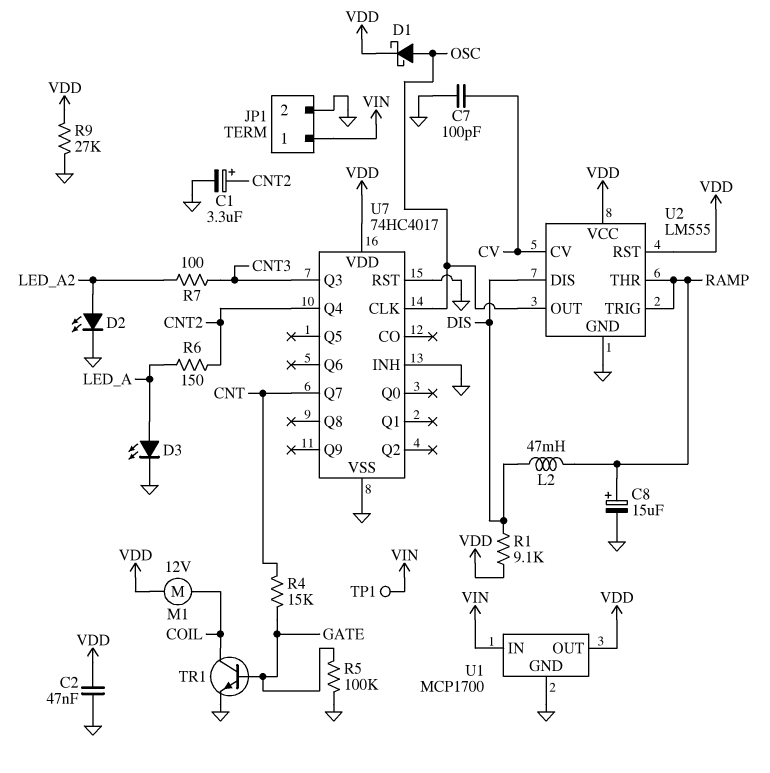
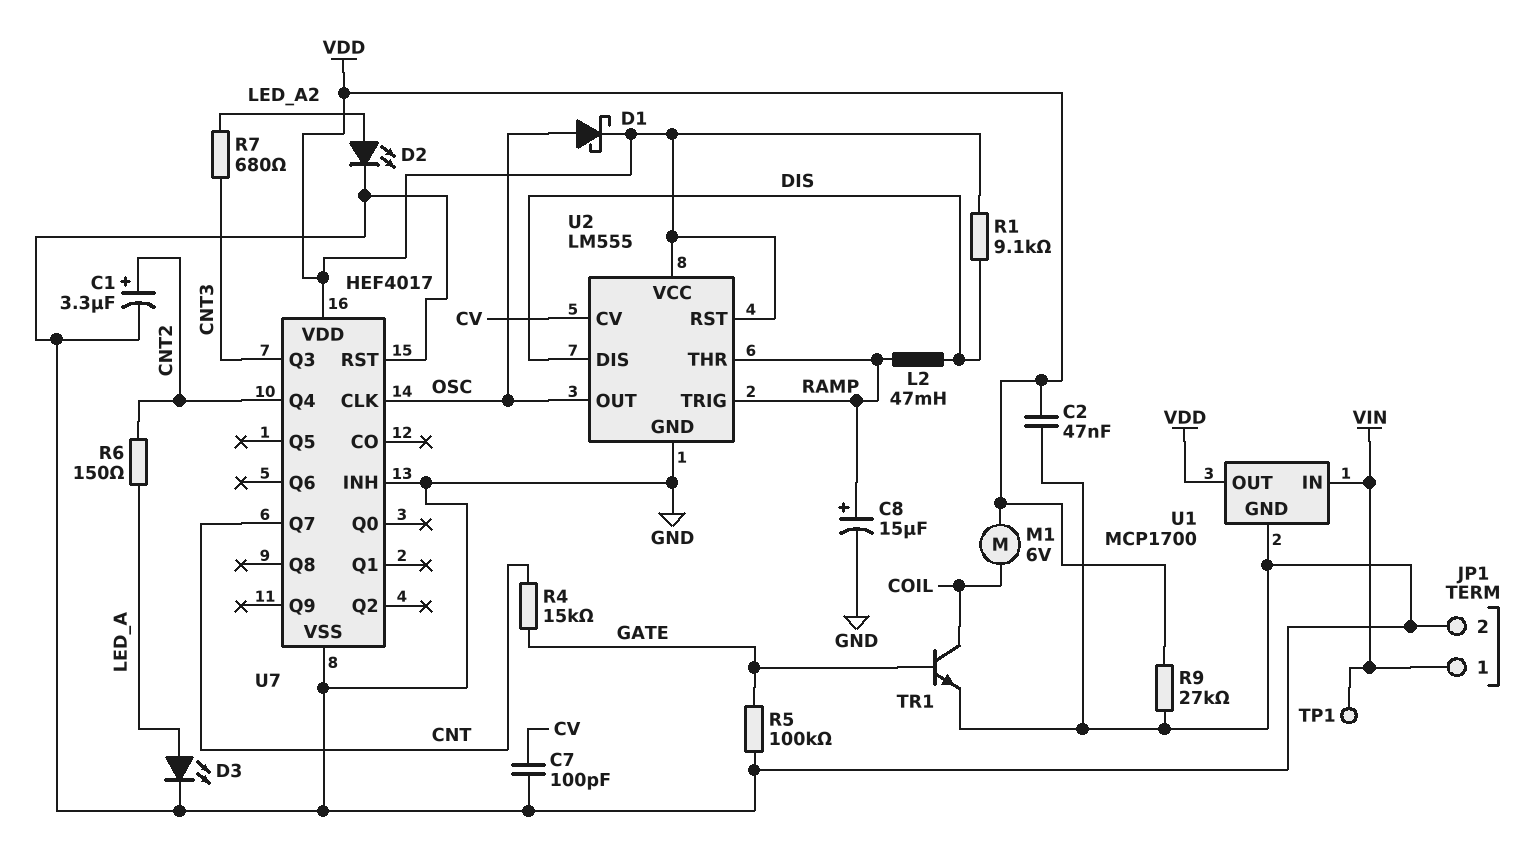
M1: motor 12V (COIL, VDD) -> motor 6V (COIL, VDD)
R7: 100 (CNT3, LED_A2) -> 680 (CNT3, LED_A2)
U7: 74HC4017 -> HEF4017

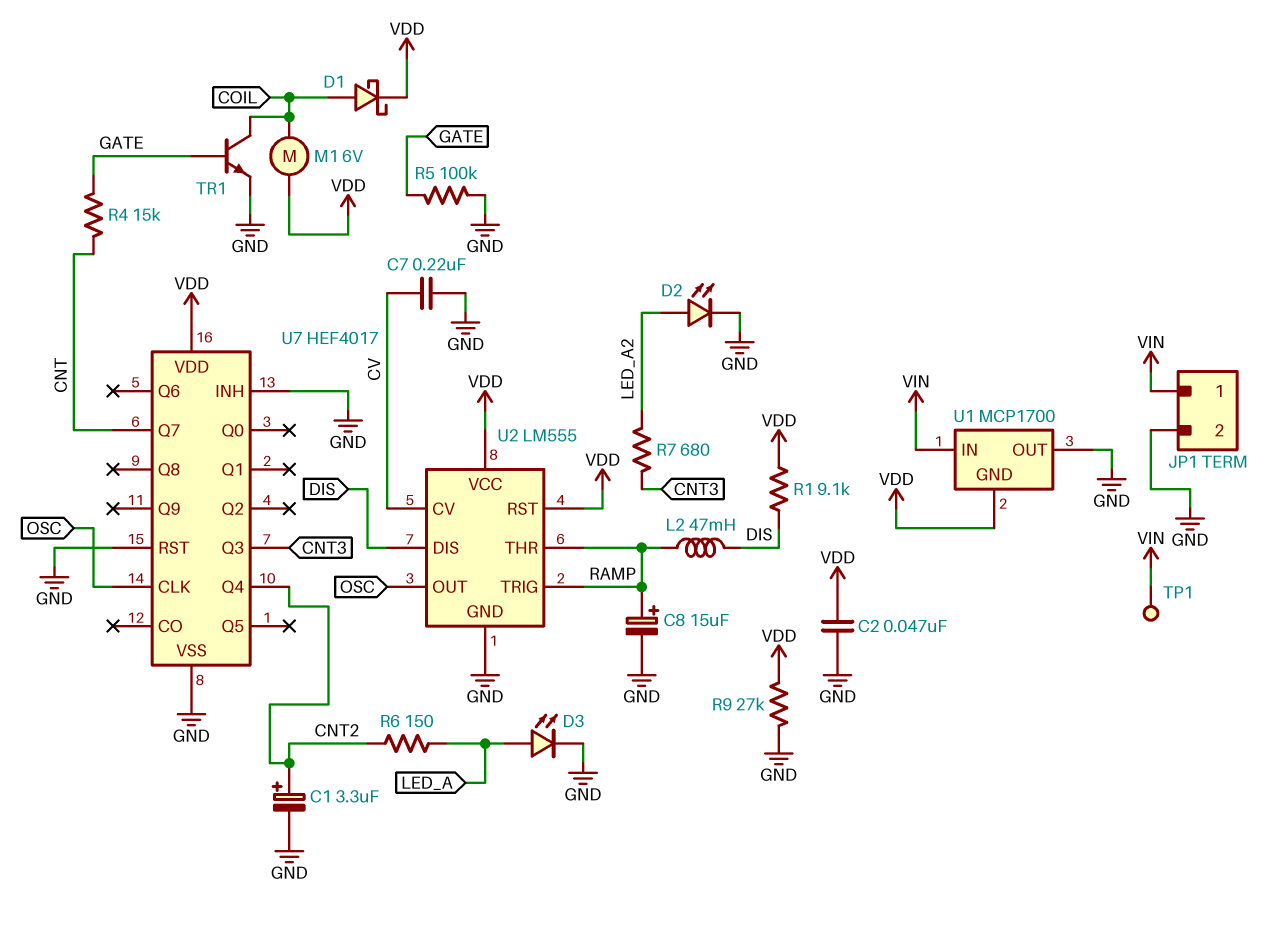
C7: 100pF (CV, GND) -> 220nF (CV, GND)
D1: schottky (A OSC, K VDD) -> schottky (A COIL, K VDD)
U1 pin GND: GND -> VDD
U1 pin OUT: VDD -> GND

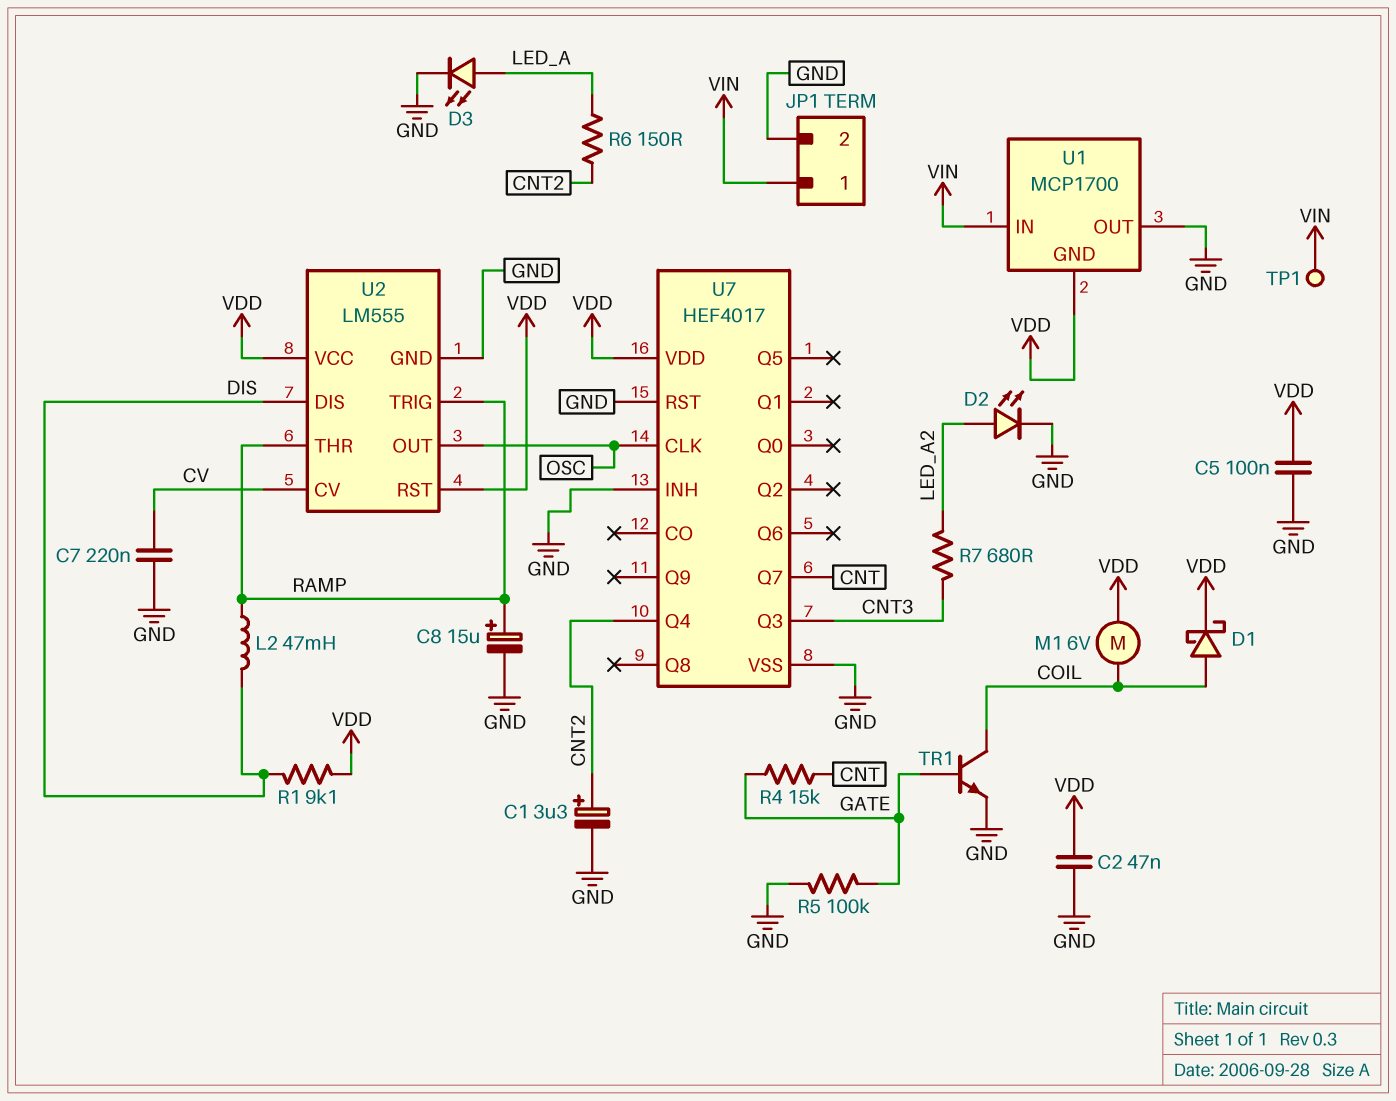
C5: none -> 100nF (GND, VDD)
R9: 27k (GND, VDD) -> none

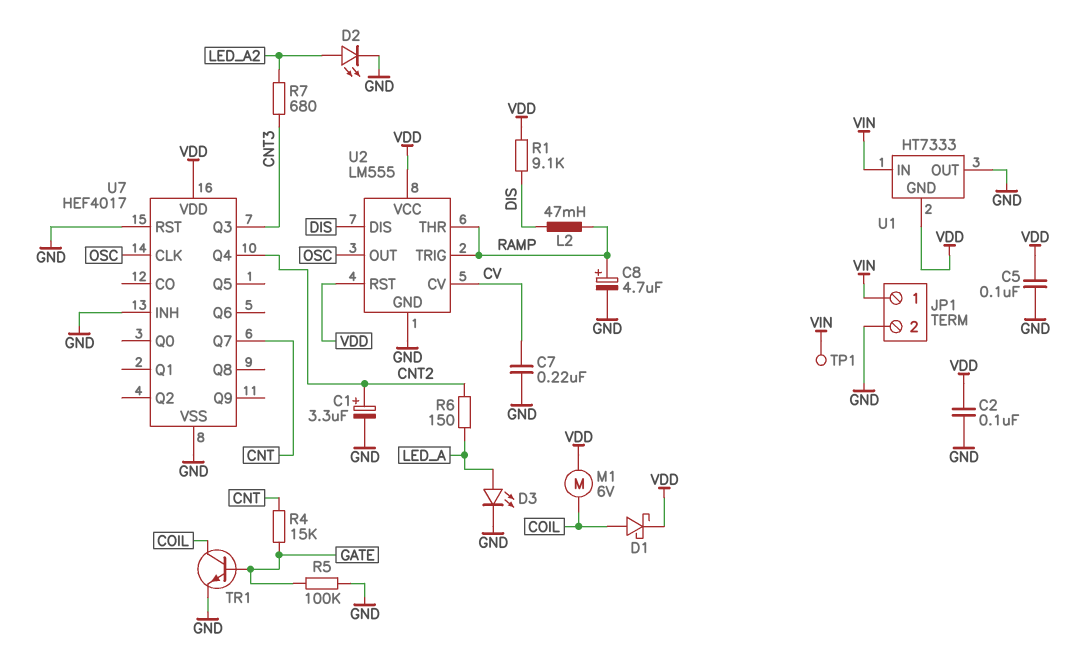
C2: 47nF (GND, VDD) -> 100nF (GND, VDD)
C8: 15uF (plus RAMP, minus GND) -> 4.7uF (plus RAMP, minus GND)
U1: MCP1700 -> HT7333

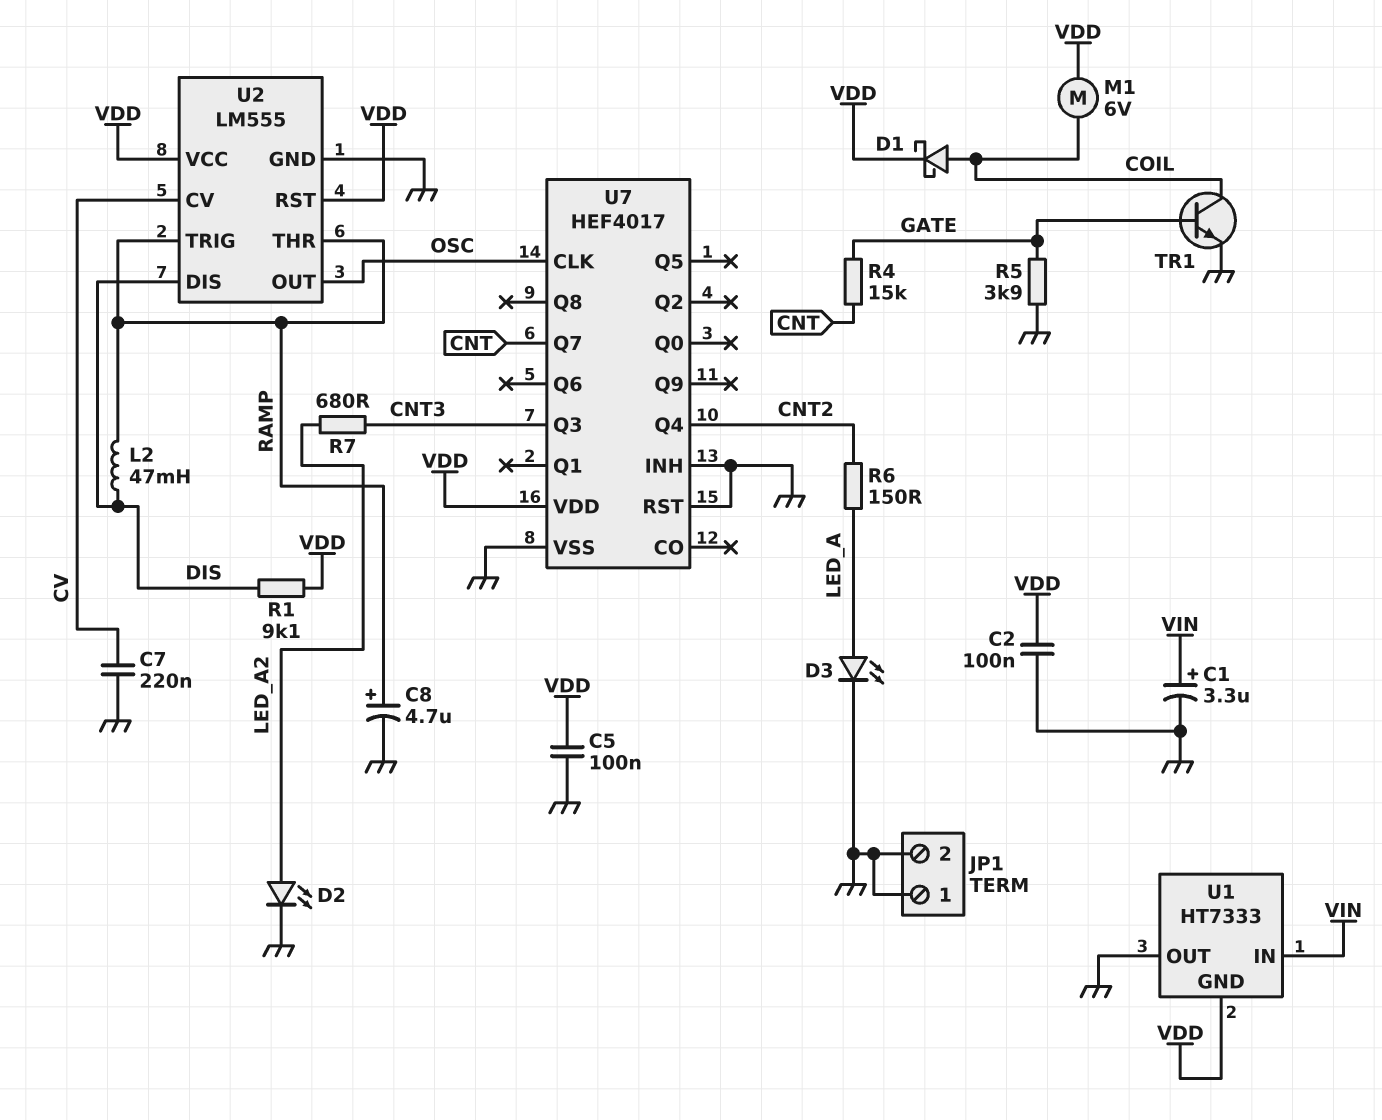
C1: 3.3uF (plus CNT2, minus GND) -> 3.3uF (plus VIN, minus GND)
JP1 pin 1: VIN -> GND
R5: 100k (GATE, GND) -> 3.9k (GATE, GND)
TP1: test point (VIN) -> none

